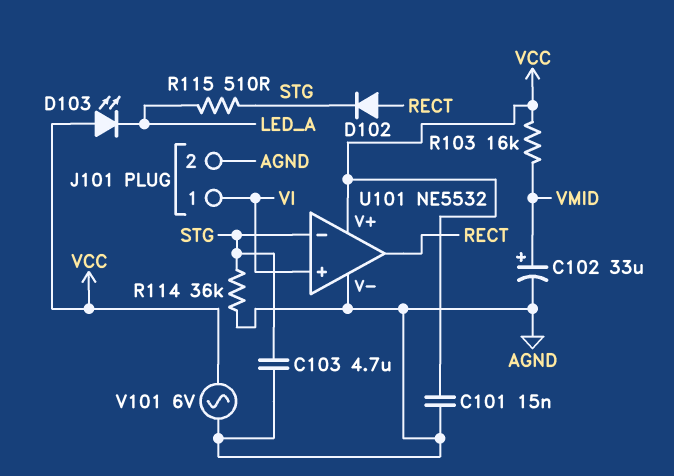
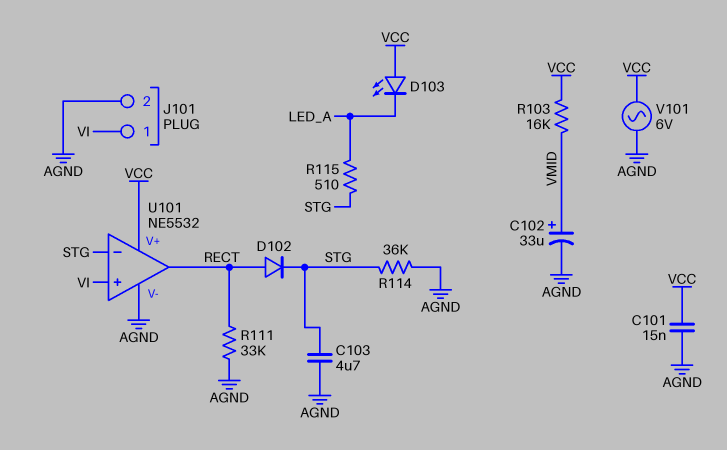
R111: none -> 33k (AGND, RECT)

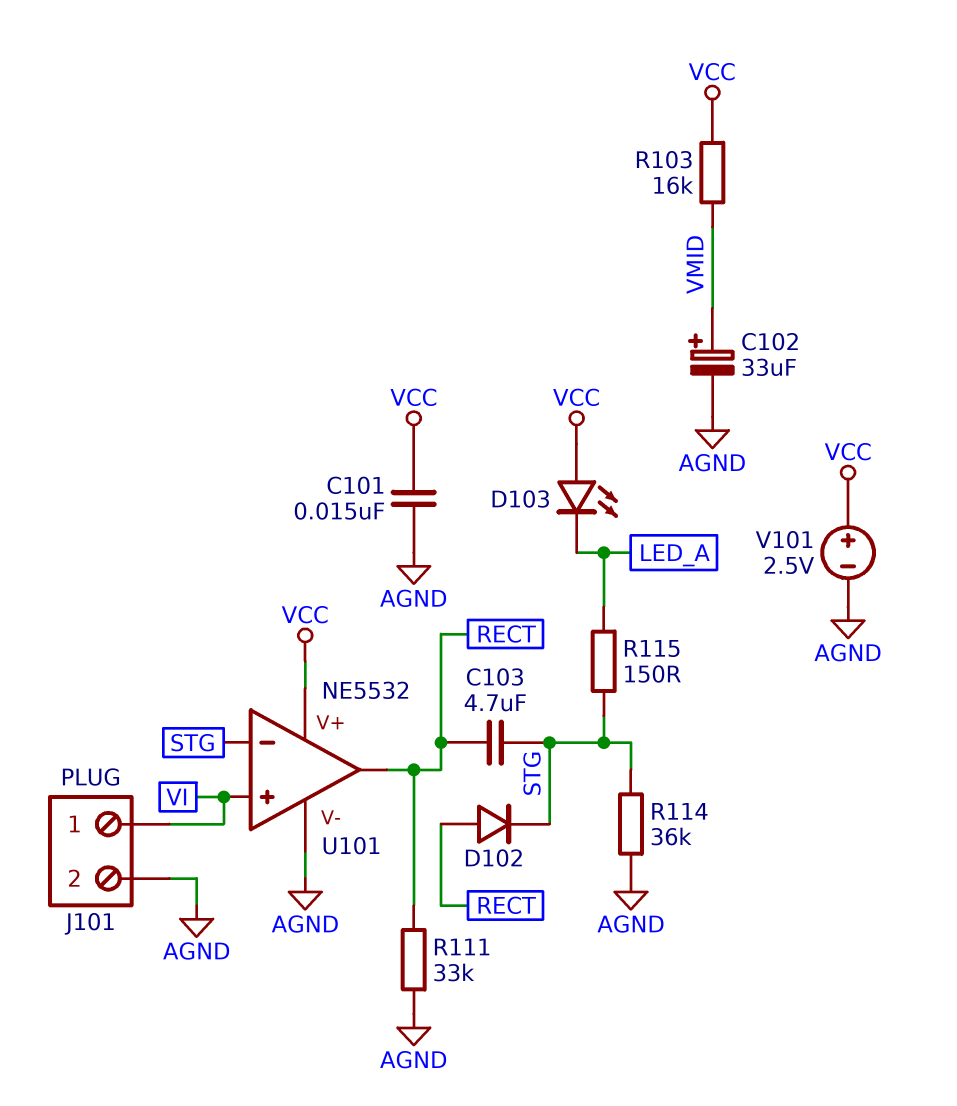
C103: 4.7uF (AGND, STG) -> 4.7uF (RECT, STG)
R115: 510 (LED_A, STG) -> 150 (LED_A, STG)
V101: AC 6V (AGND, VCC) -> 2.5V (plus VCC, minus AGND)

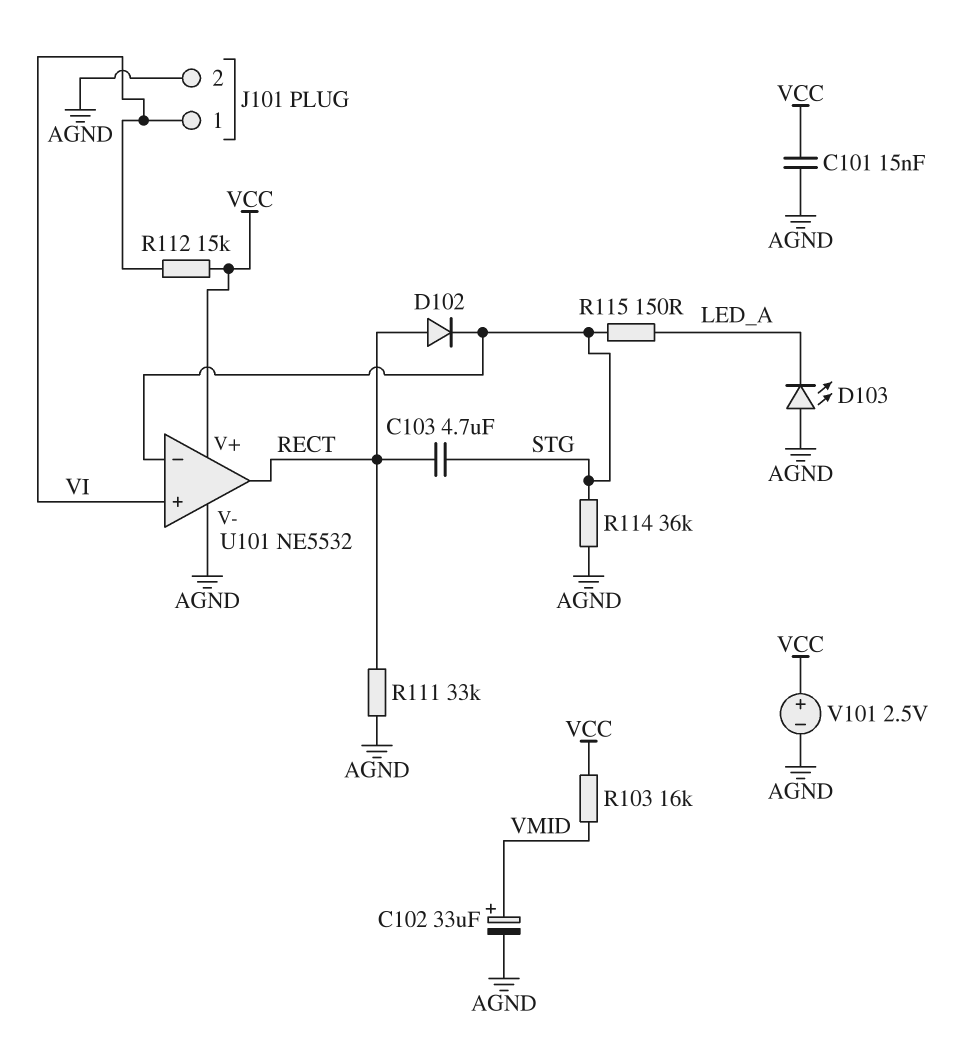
D103: LED (A VCC, K LED_A) -> LED (A AGND, K LED_A)
R112: none -> 15k (VCC, VI)

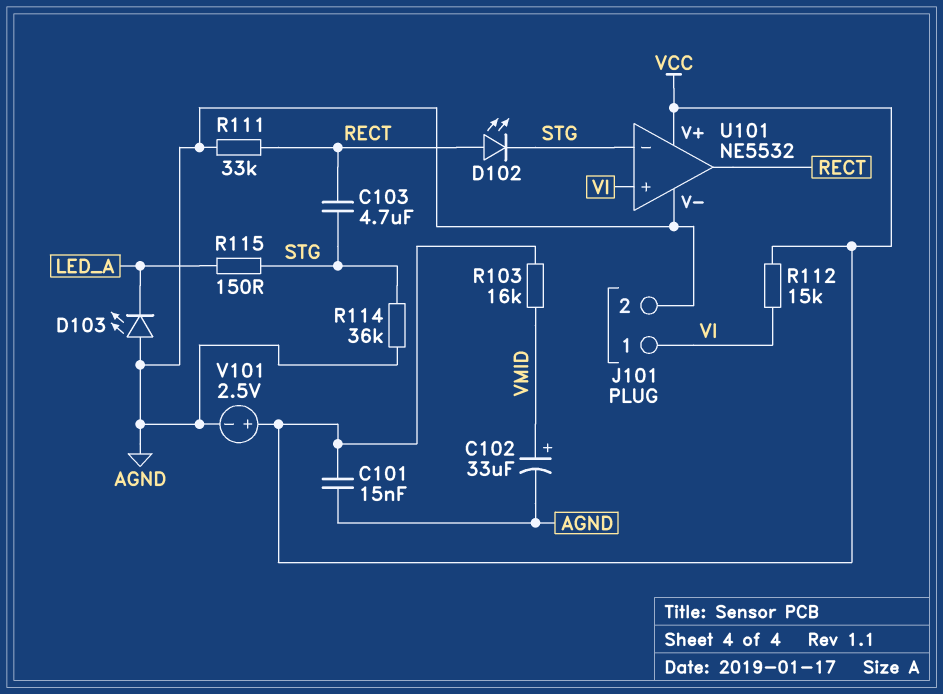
D102: diode (A RECT, K STG) -> LED (A RECT, K STG)

